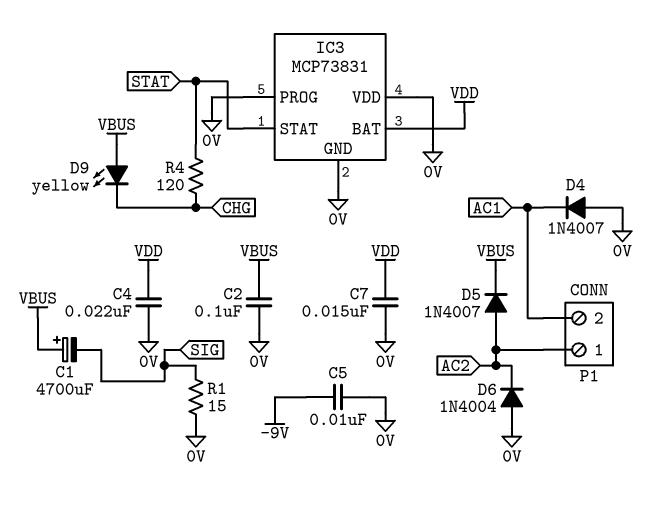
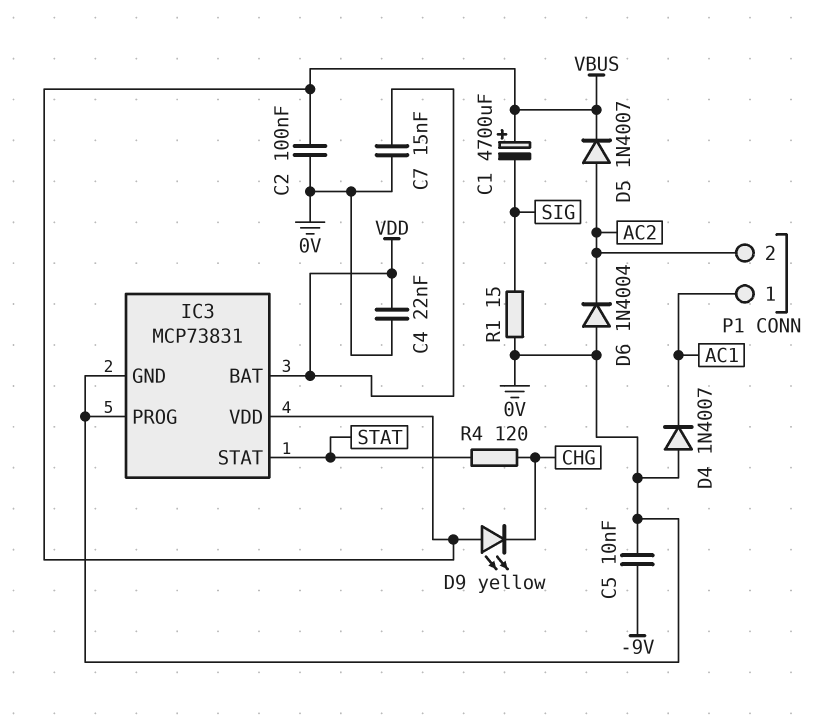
IC3 pin VDD: 0V -> VBUS
P1 pin 1: AC2 -> AC1
P1 pin 2: AC1 -> AC2

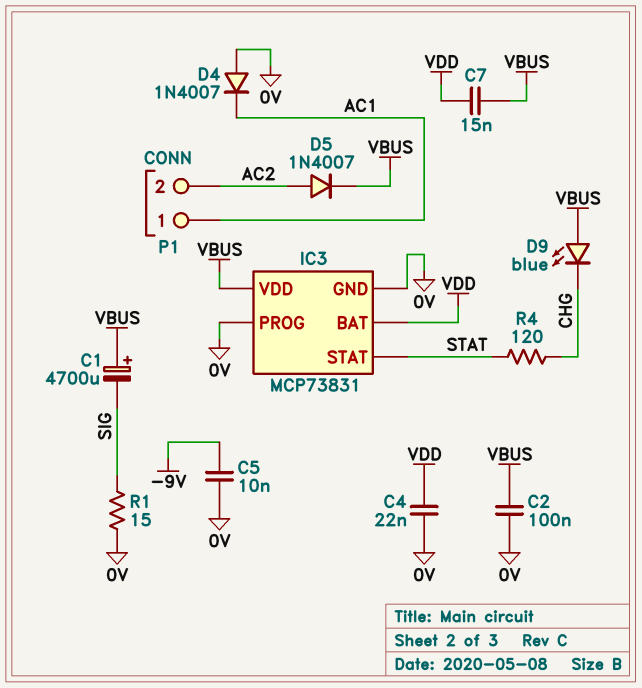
C7: 15nF (0V, VDD) -> 15nF (VBUS, VDD)
D6: diode 1N4004 (A 0V, K AC2) -> none
D9: LED yellow (A VBUS, K CHG) -> LED blue (A VBUS, K CHG)

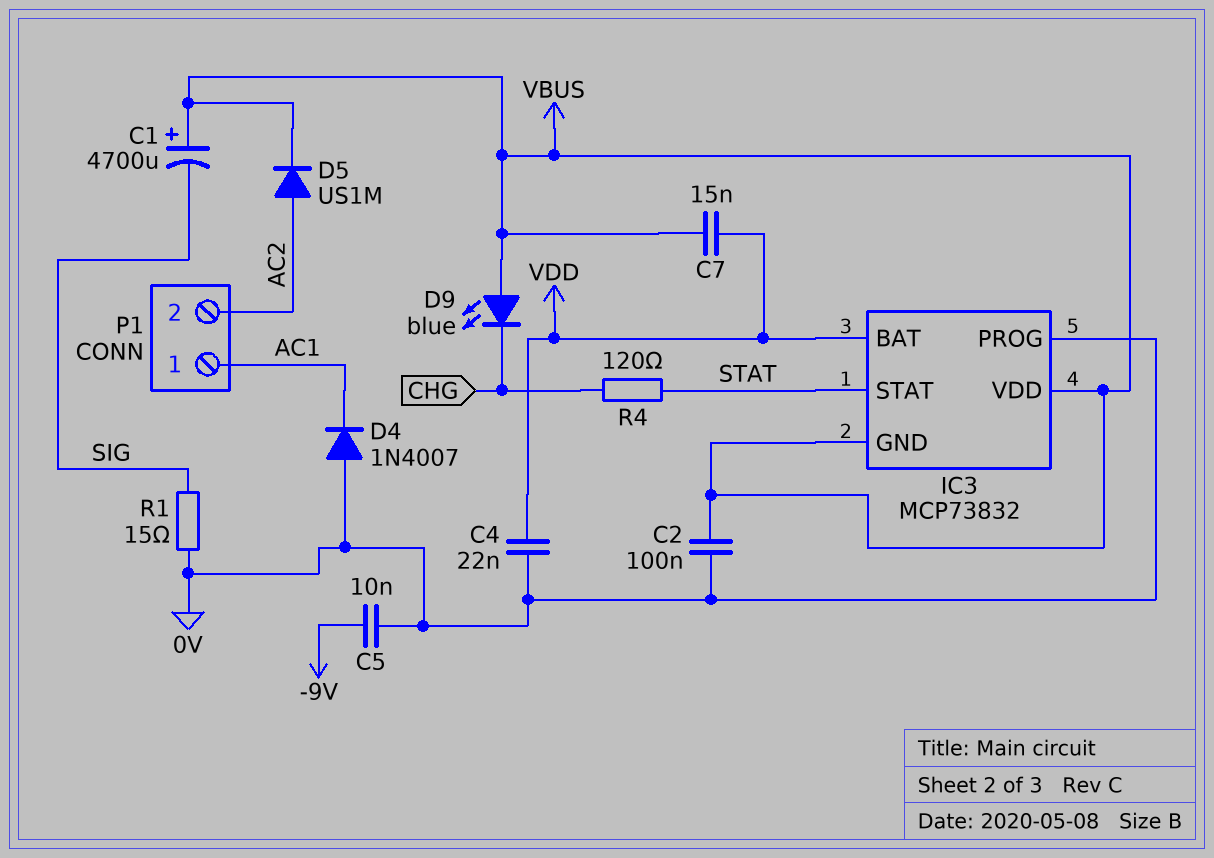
D5: diode 1N4007 (A AC2, K VBUS) -> diode US1M (A AC2, K VBUS)
IC3: MCP73831 -> MCP73832
IC3 pin GND: 0V -> VBUS

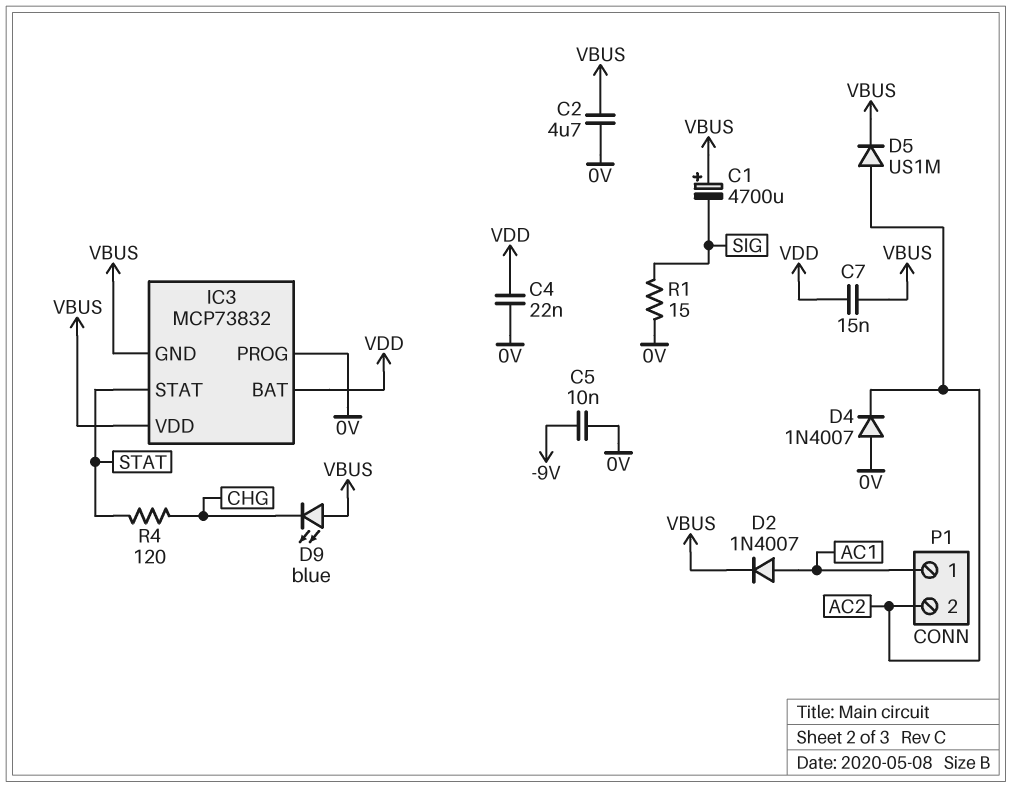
C2: 100nF (0V, VBUS) -> 4.7uF (0V, VBUS)
D2: none -> diode 1N4007 (A AC1, K VBUS)
D4: diode 1N4007 (A 0V, K AC1) -> diode 1N4007 (A 0V, K AC2)

